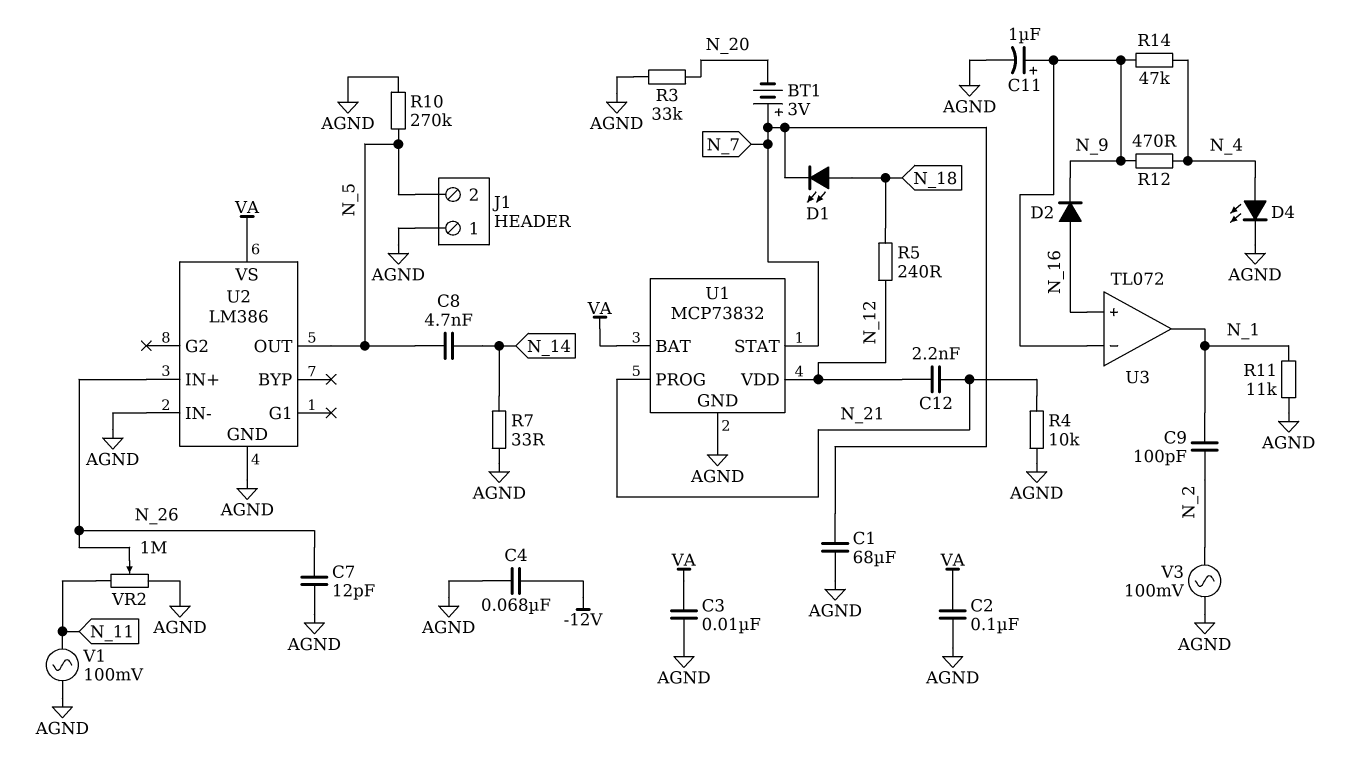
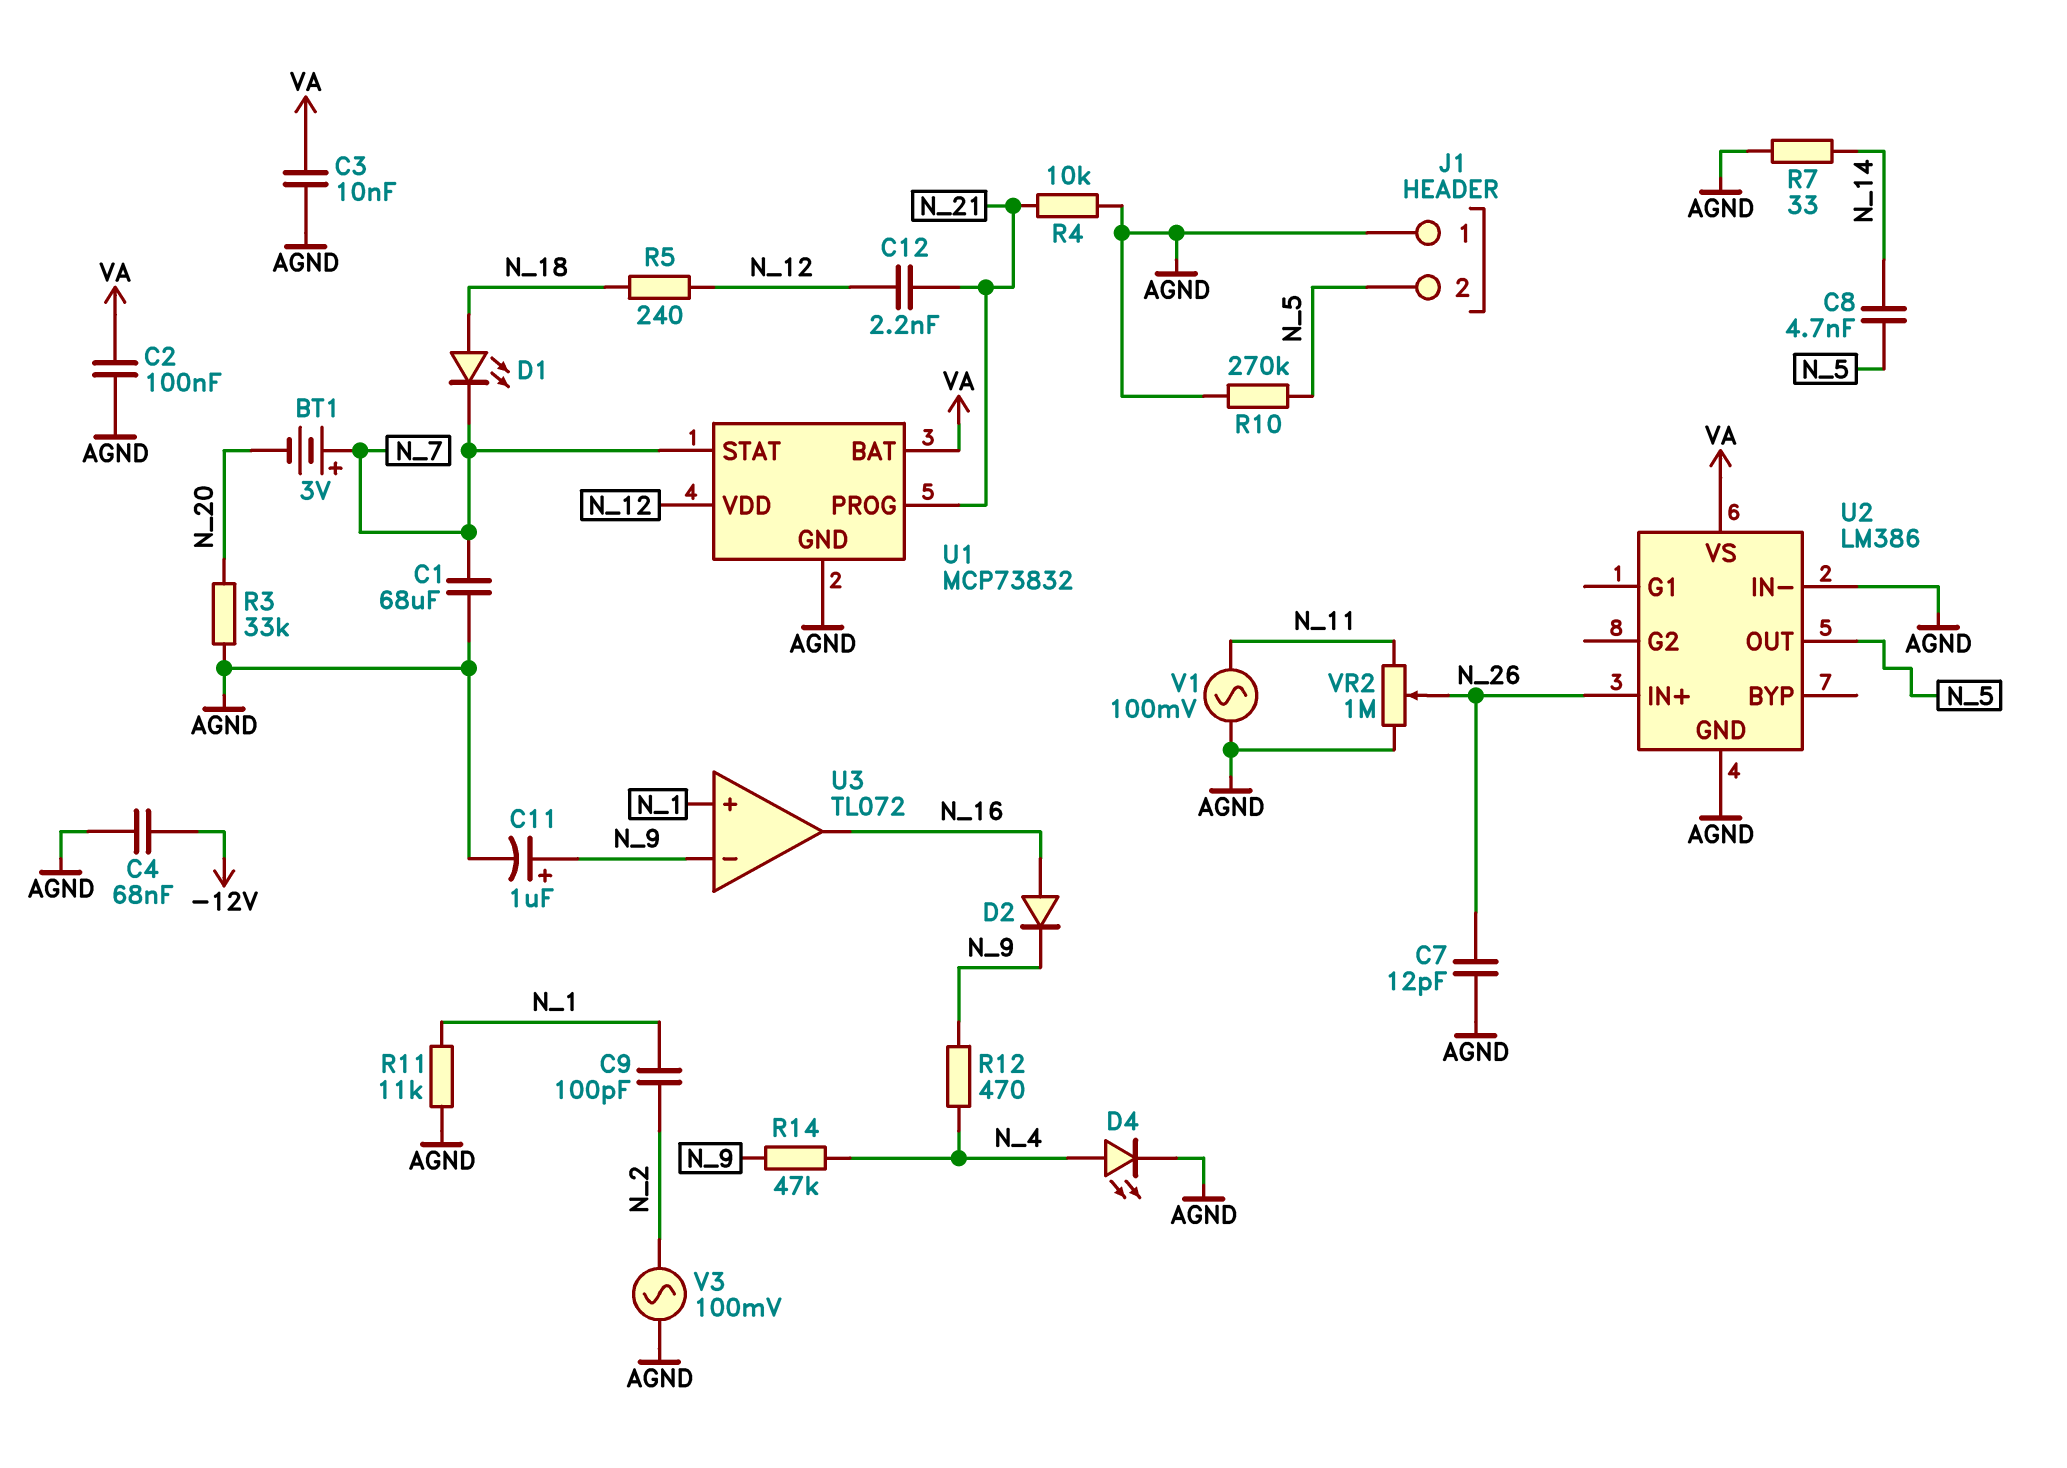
U3 pin in+: N_16 -> N_1
U3 pin out: N_1 -> N_16

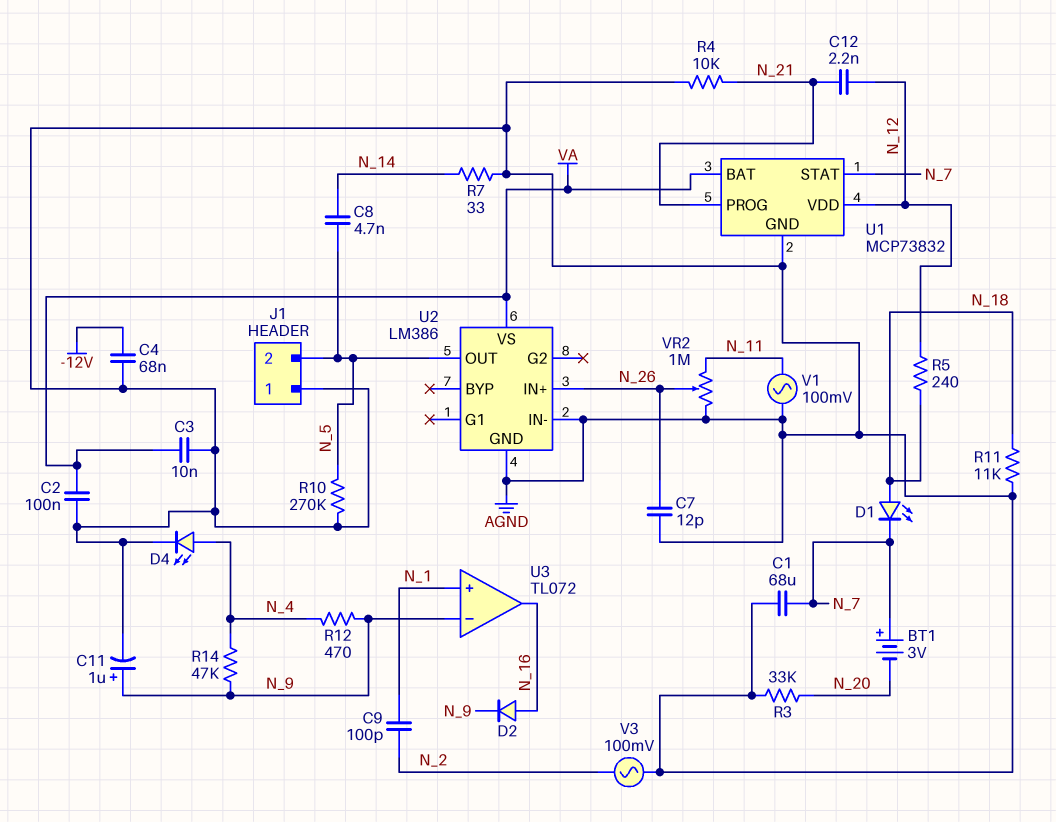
R11: 11k (AGND, N_1) -> 11k (AGND, N_18)

